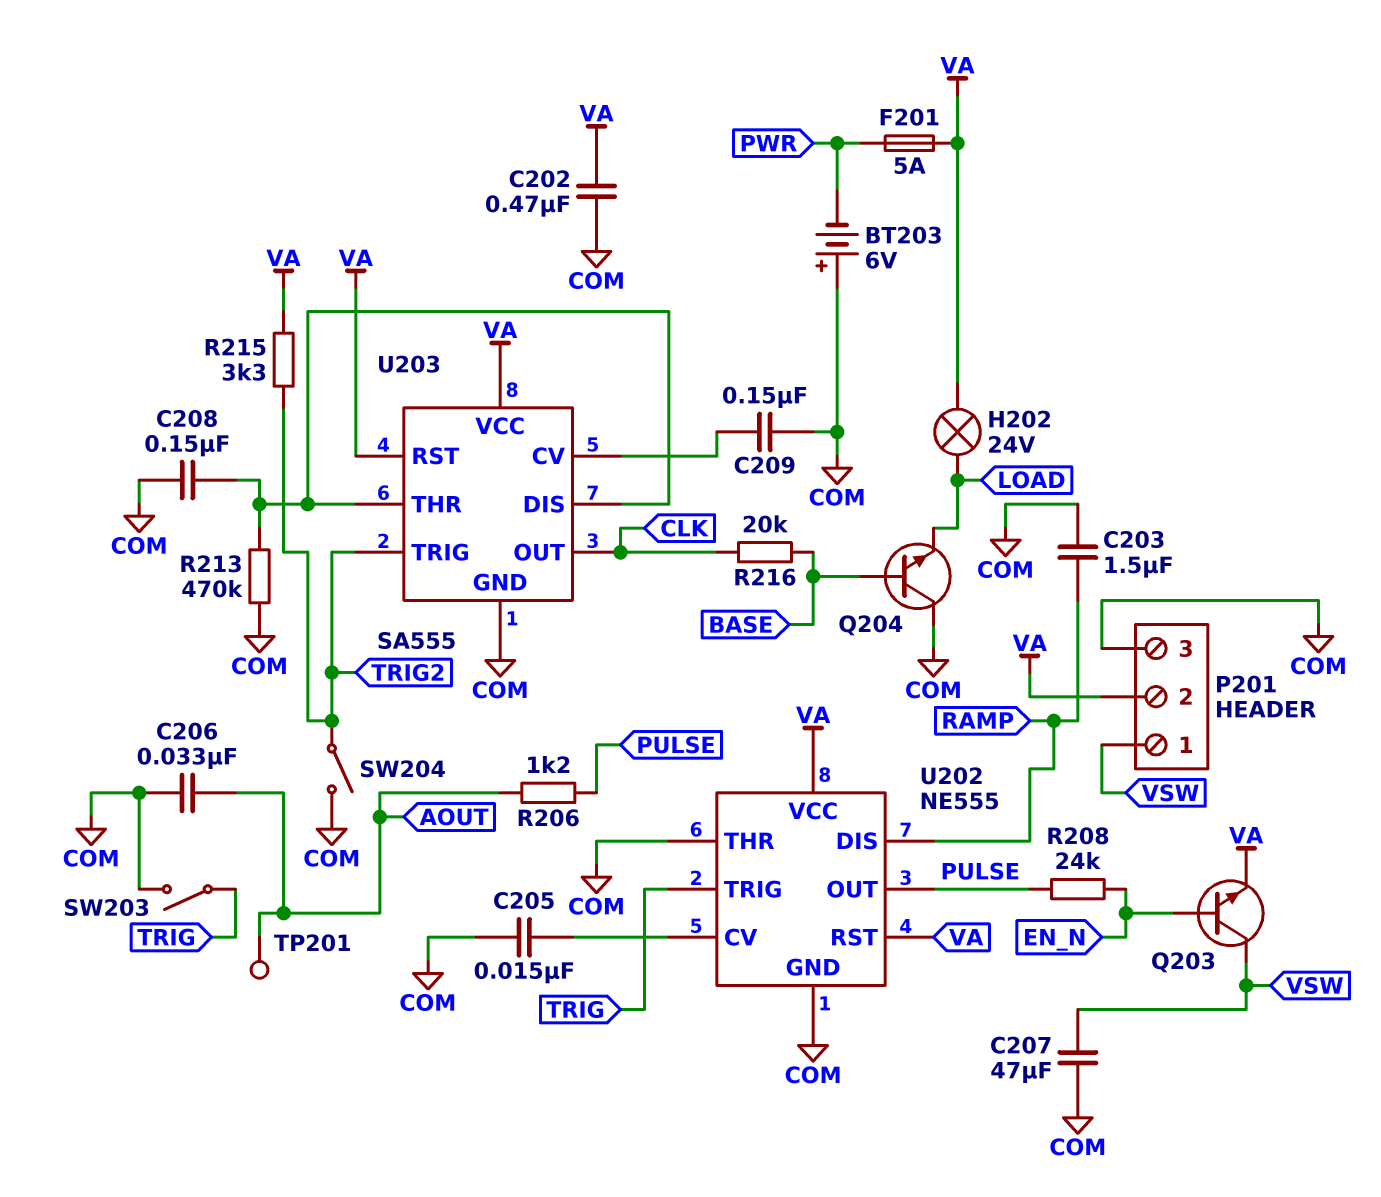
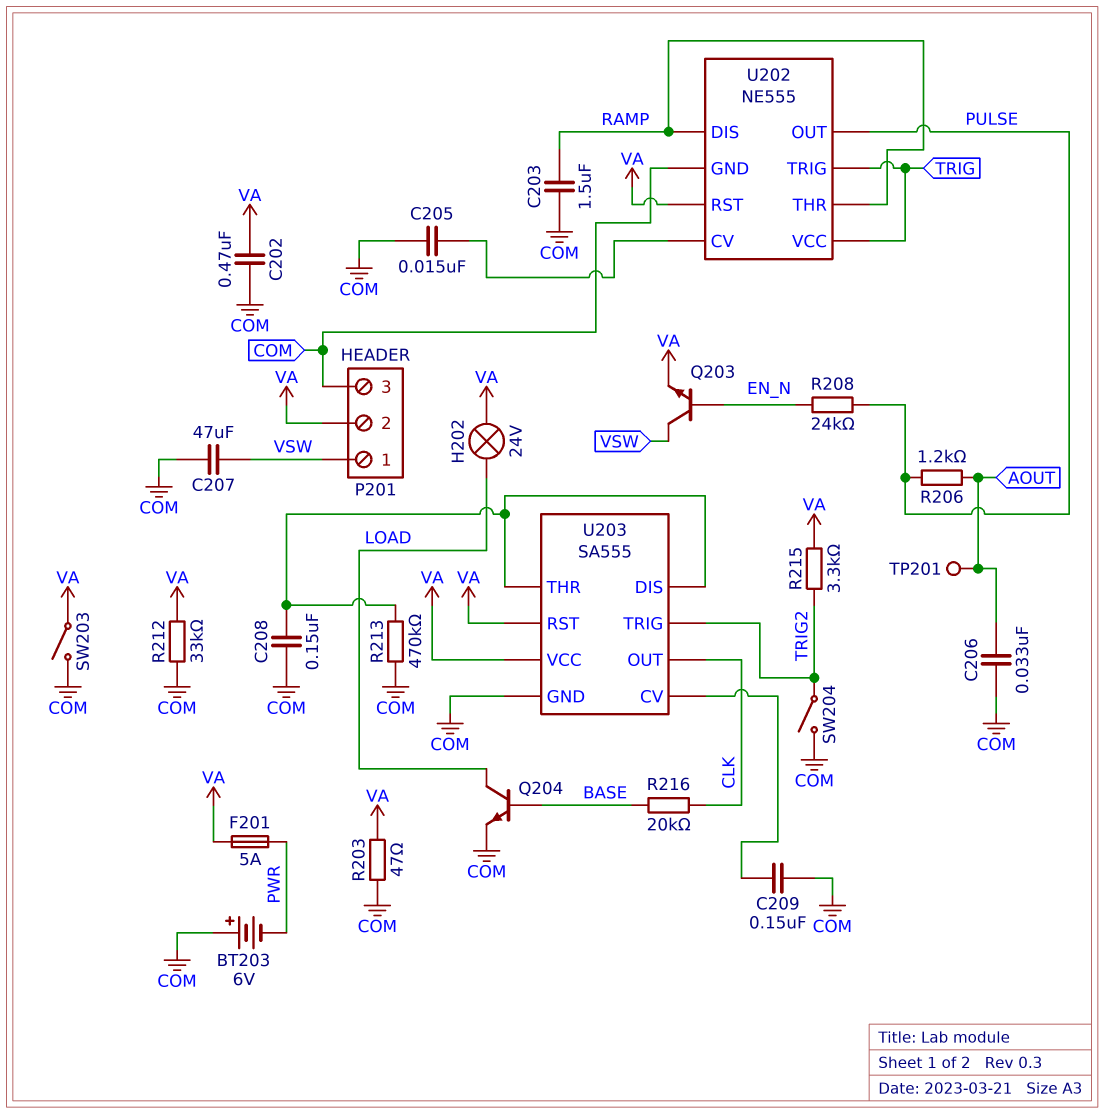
Q204: NPN (B BASE, C COM, E LOAD) -> NPN (B BASE, C LOAD, E COM)
R203: none -> 47 (COM, VA)
R212: none -> 33k (COM, VA)
SW203: switch (COM, TRIG) -> switch (COM, VA)
U202 pin THR: COM -> RAMP
U202 pin VCC: VA -> TRIG

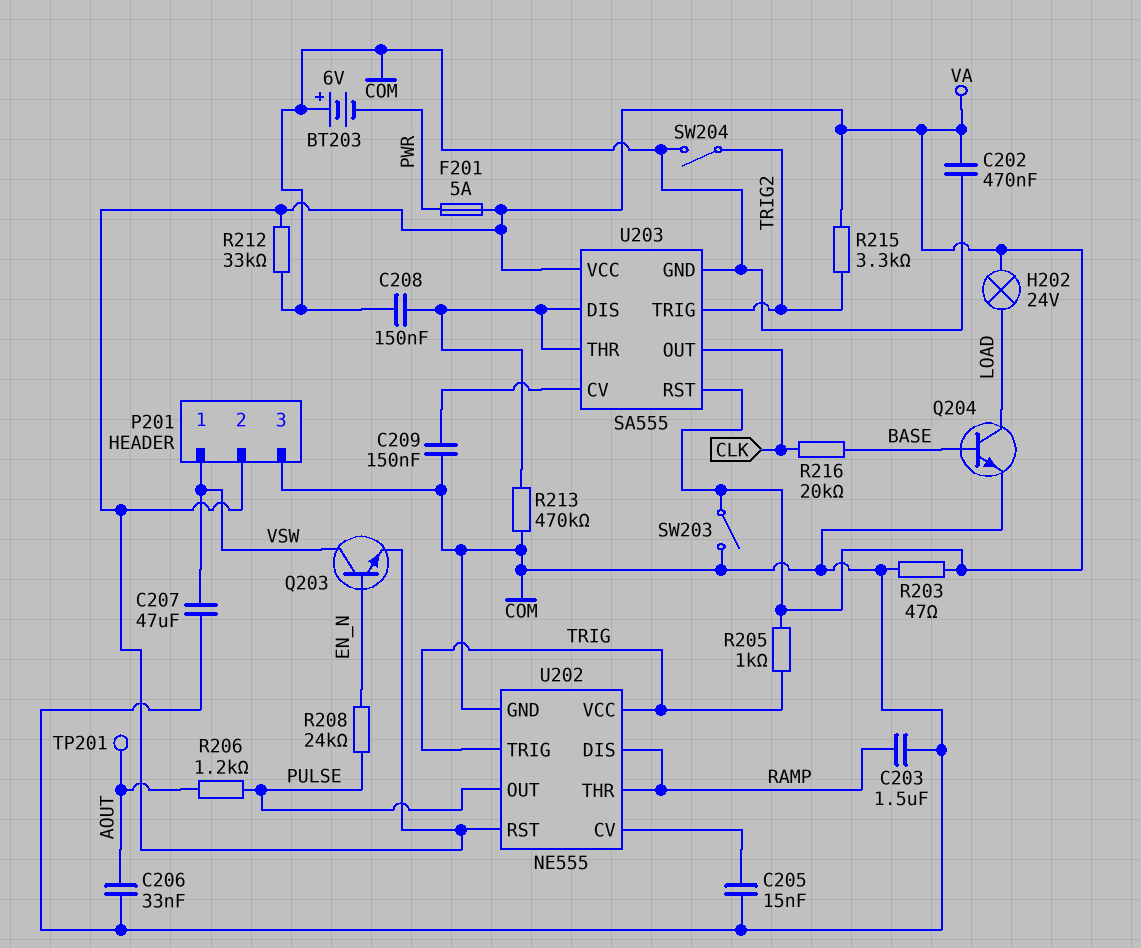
R205: none -> 1k (TRIG, VA)

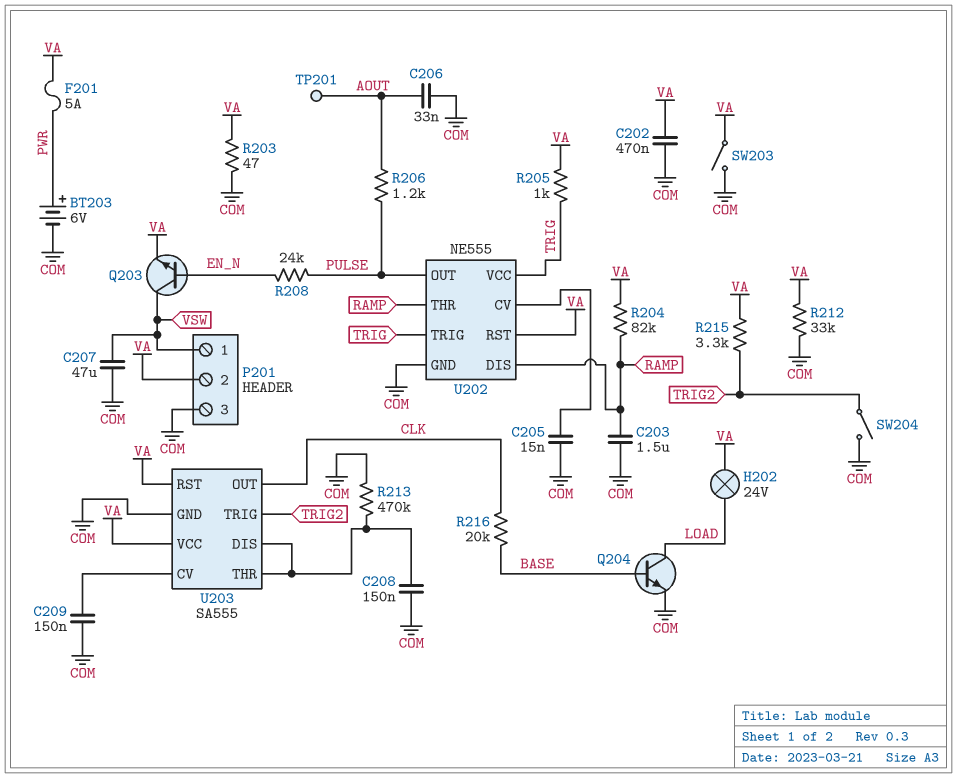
BT203: 6V (plus COM, minus PWR) -> 6V (plus PWR, minus COM)
R204: none -> 82k (RAMP, VA)

